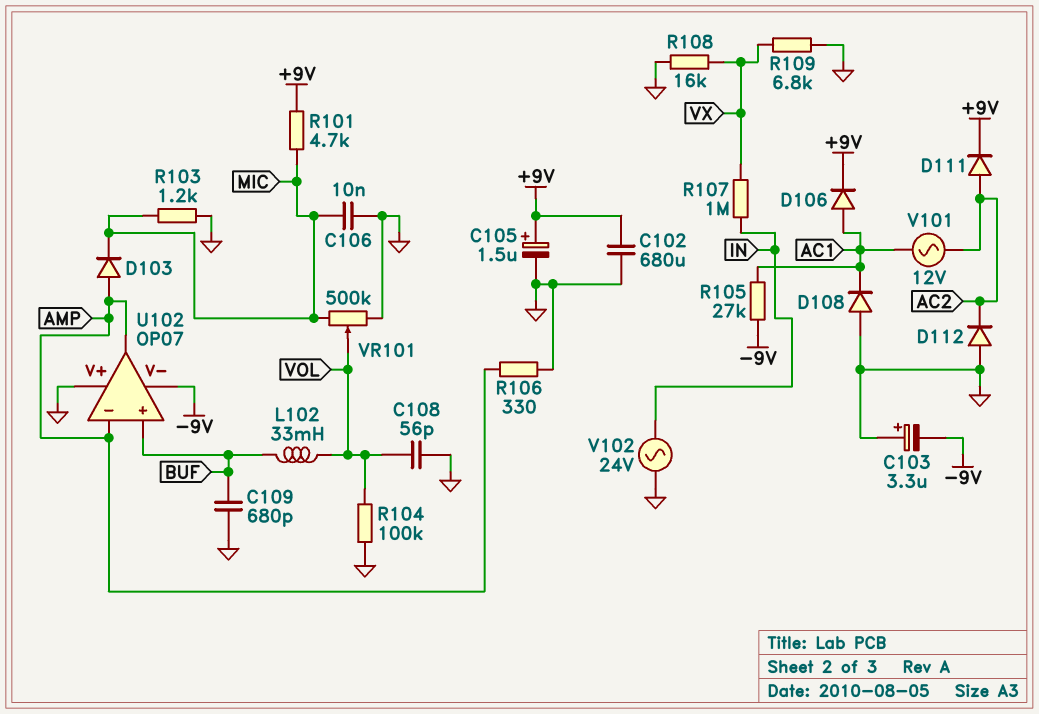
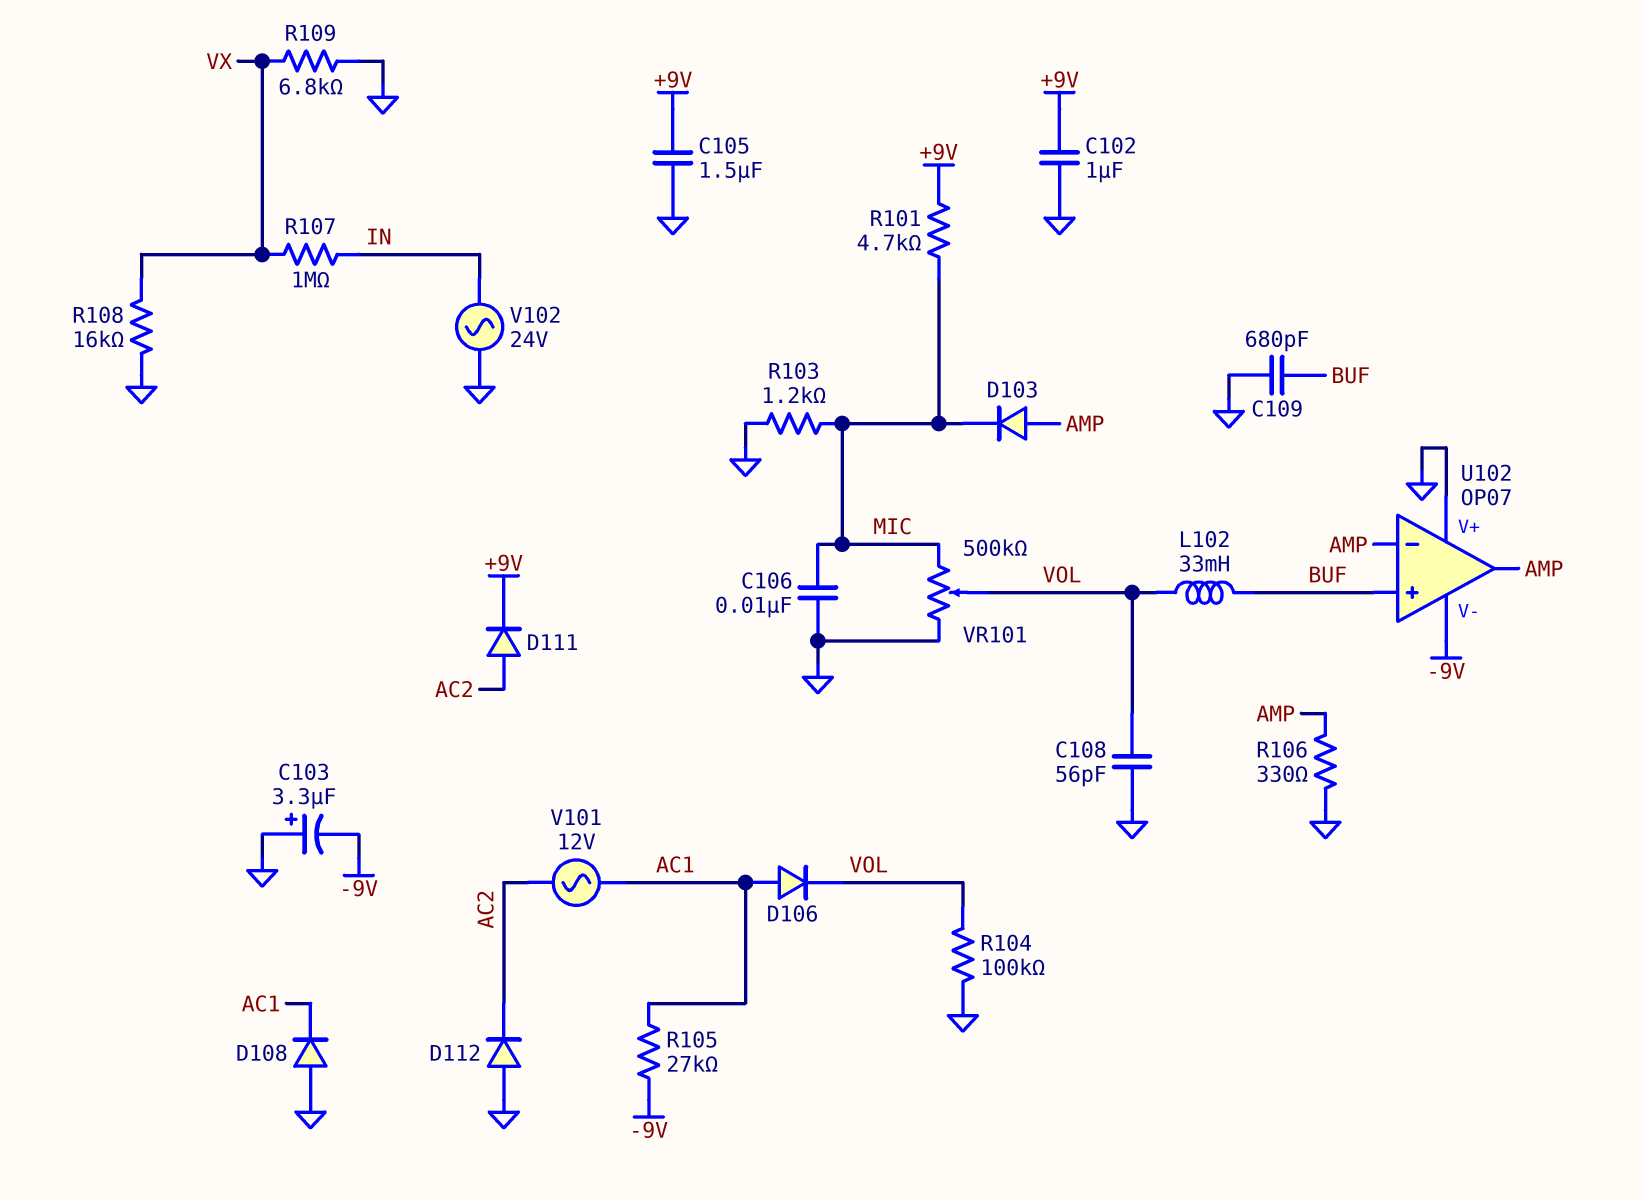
C102: 680uF (+9V, GND) -> 1uF (+9V, GND)
C105: 1.5uF (plus +9V, minus GND) -> 1.5uF (+9V, GND)
D106: diode (A AC1, K +9V) -> diode (A AC1, K VOL)

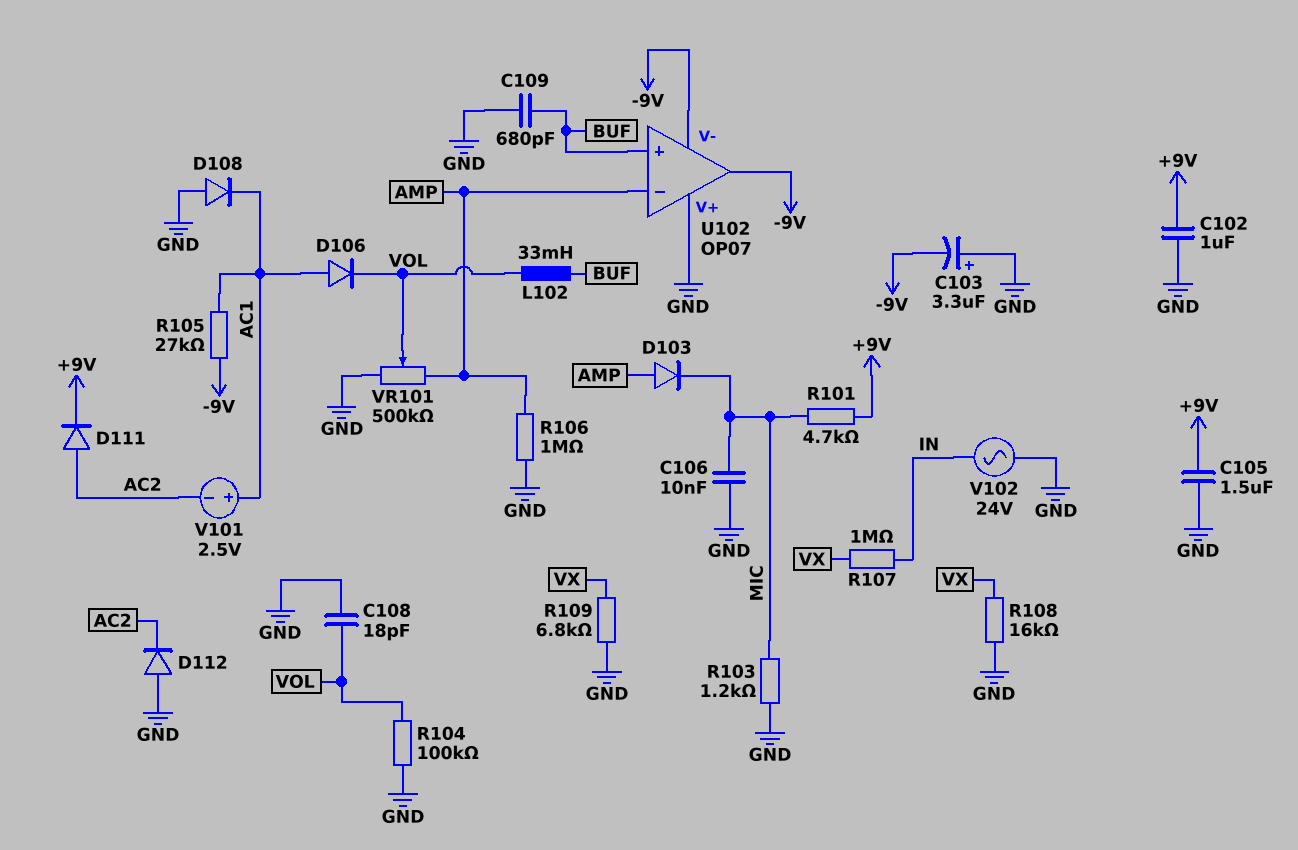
C108: 56pF (GND, VOL) -> 18pF (GND, VOL)
R106: 330 (AMP, GND) -> 1M (AMP, GND)
U102 pin out: AMP -> -9V
V101: AC 12V (AC1, AC2) -> 2.5V (plus AC1, minus AC2)
VR101: 500k (GND, MIC, wiper VOL) -> 500k (AMP, GND, wiper VOL)

